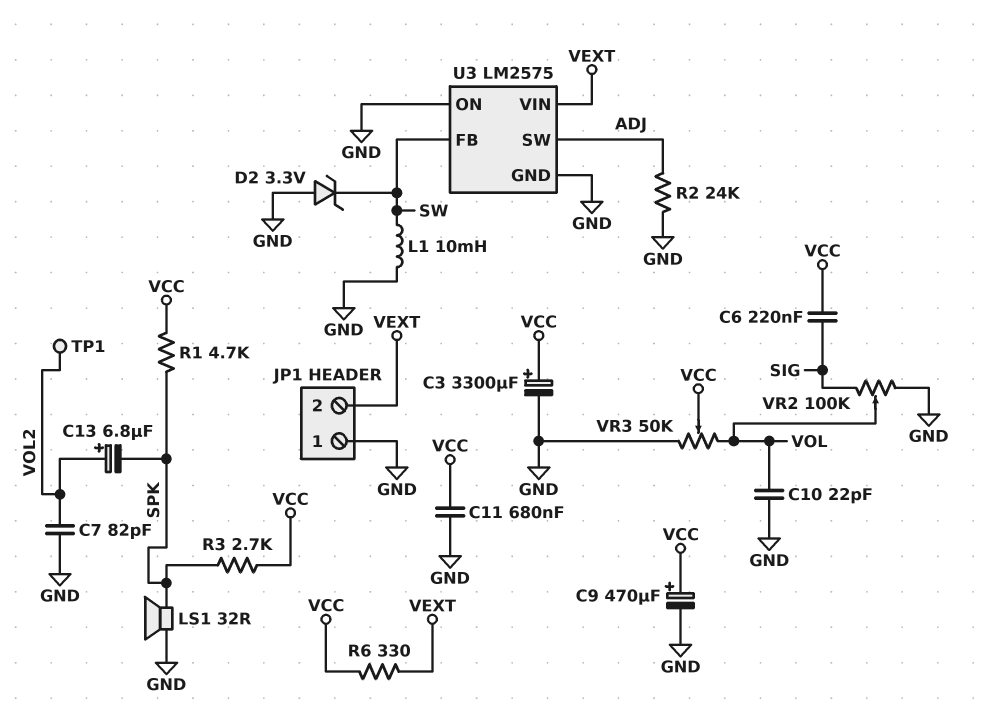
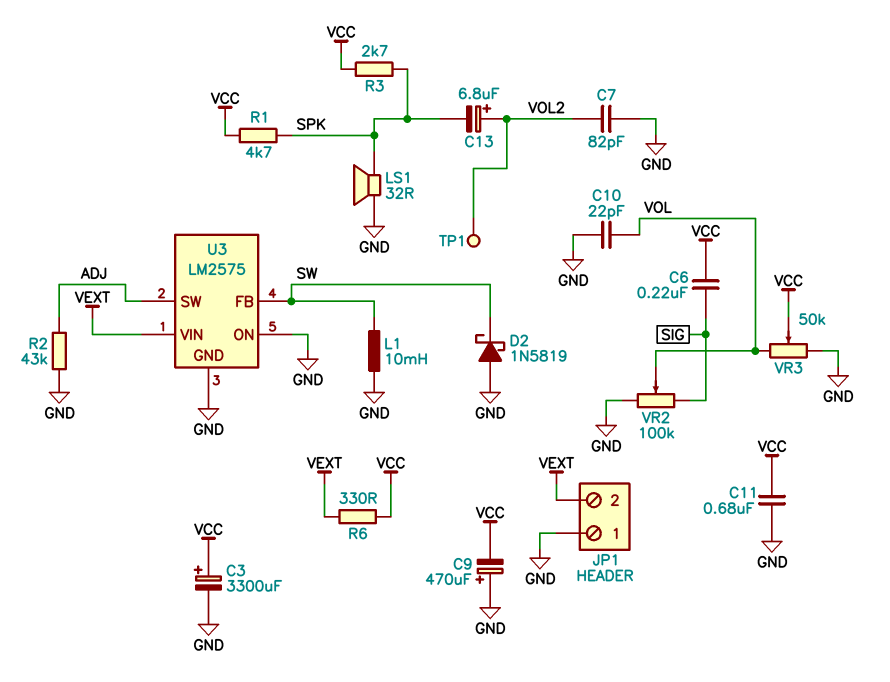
C9: 470uF (plus VCC, minus GND) -> 470uF (plus GND, minus VCC)
D2: zener 3.3V (A GND, K SW) -> schottky 1N5819 (A GND, K SW)
R2: 24k (ADJ, GND) -> 43k (ADJ, GND)

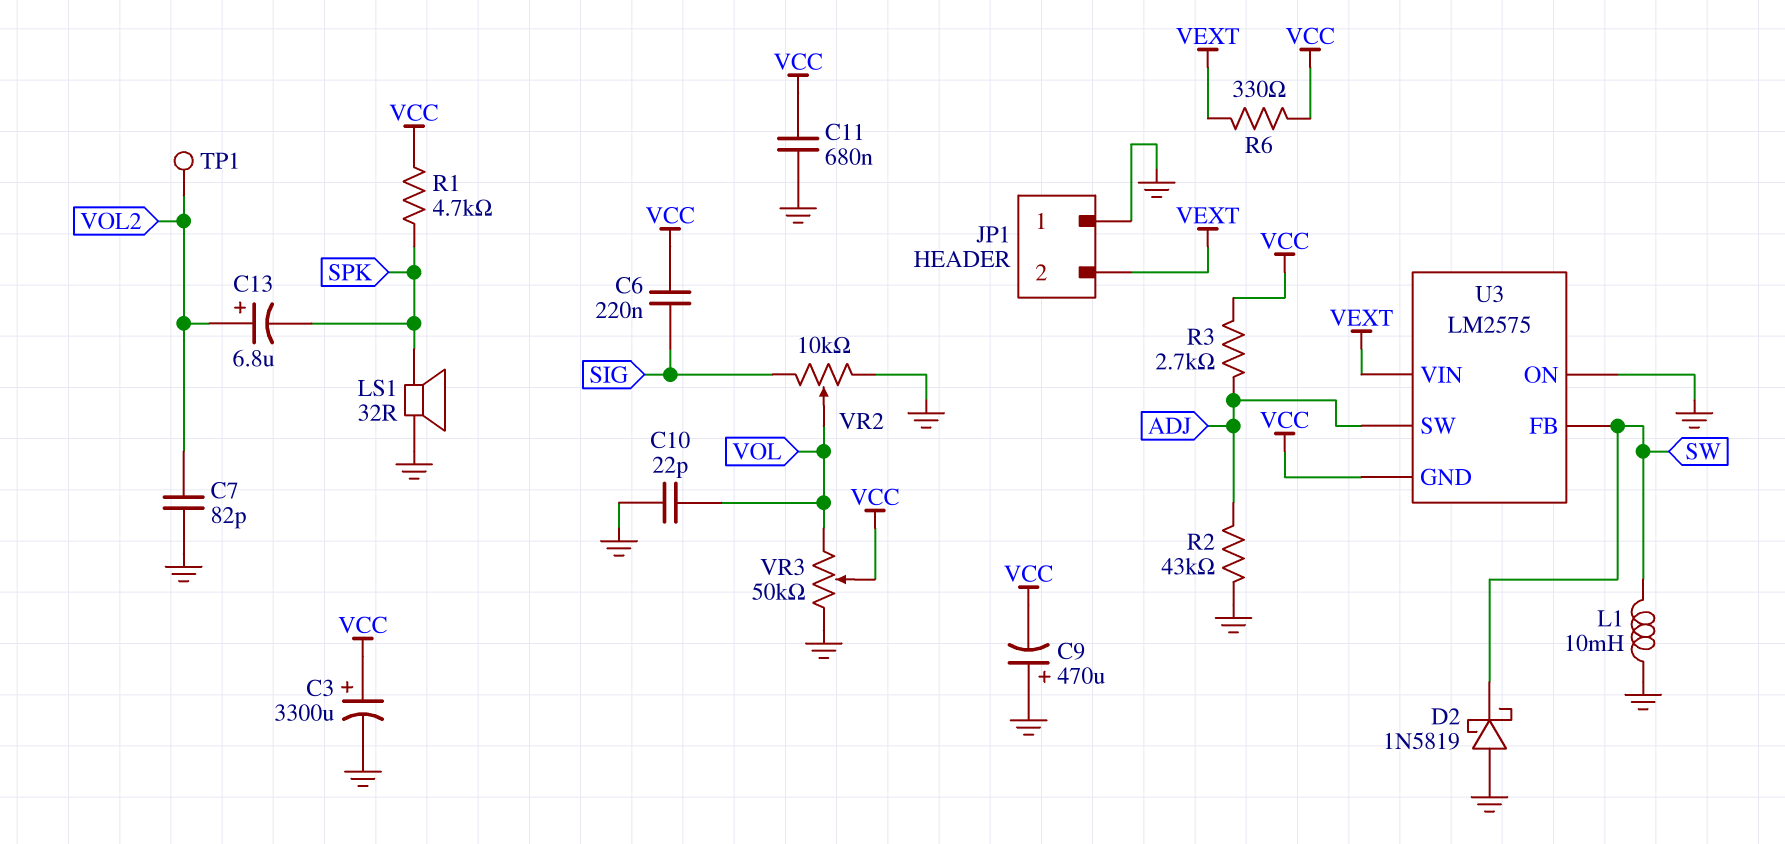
R3: 2.7k (SPK, VCC) -> 2.7k (ADJ, VCC)
U3 pin GND: GND -> VCC
VR2: 100k (GND, SIG, wiper VOL) -> 10k (GND, SIG, wiper VOL)

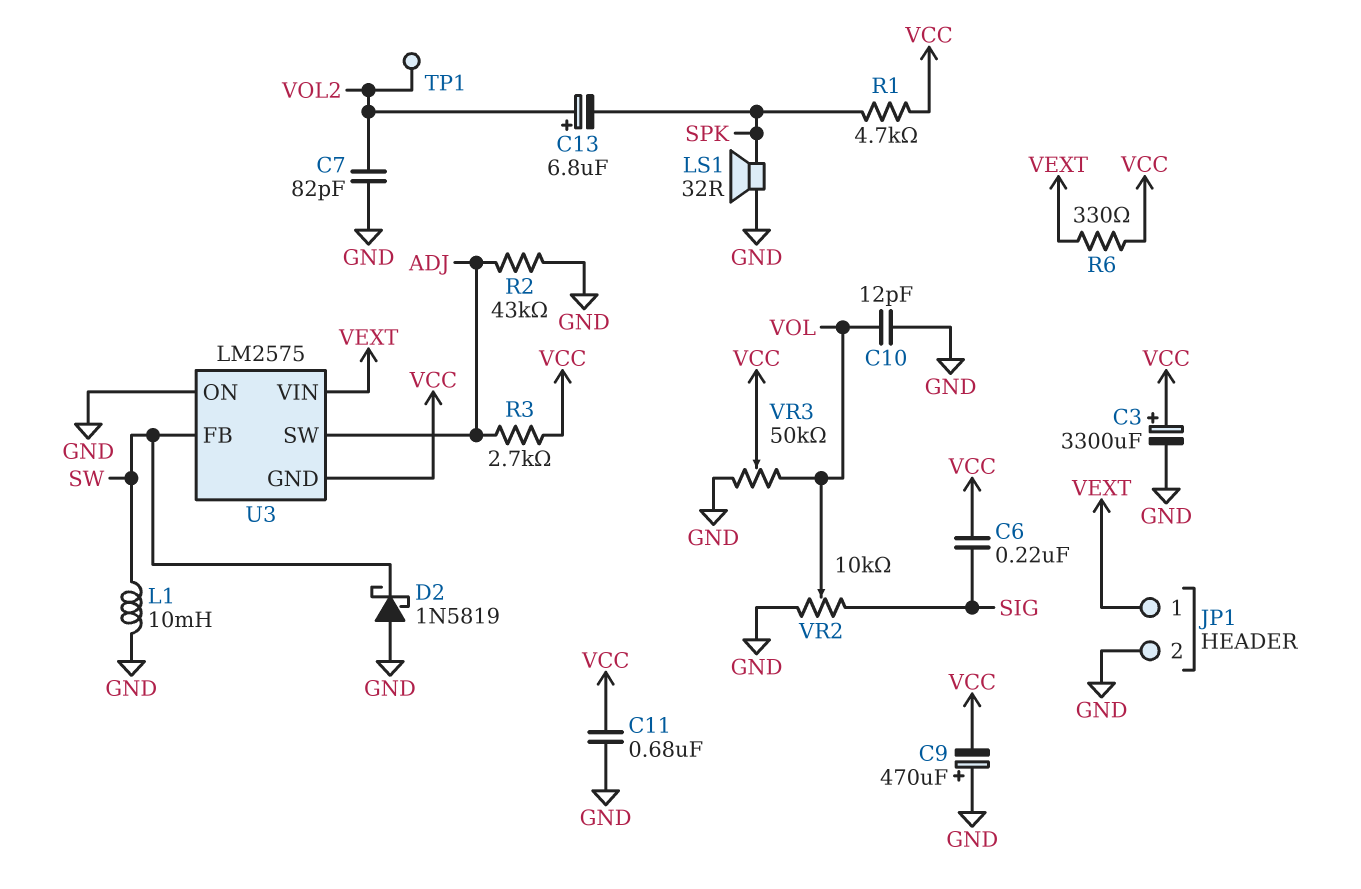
C10: 22pF (GND, VOL) -> 12pF (GND, VOL)
JP1 pin 1: GND -> VEXT
JP1 pin 2: VEXT -> GND

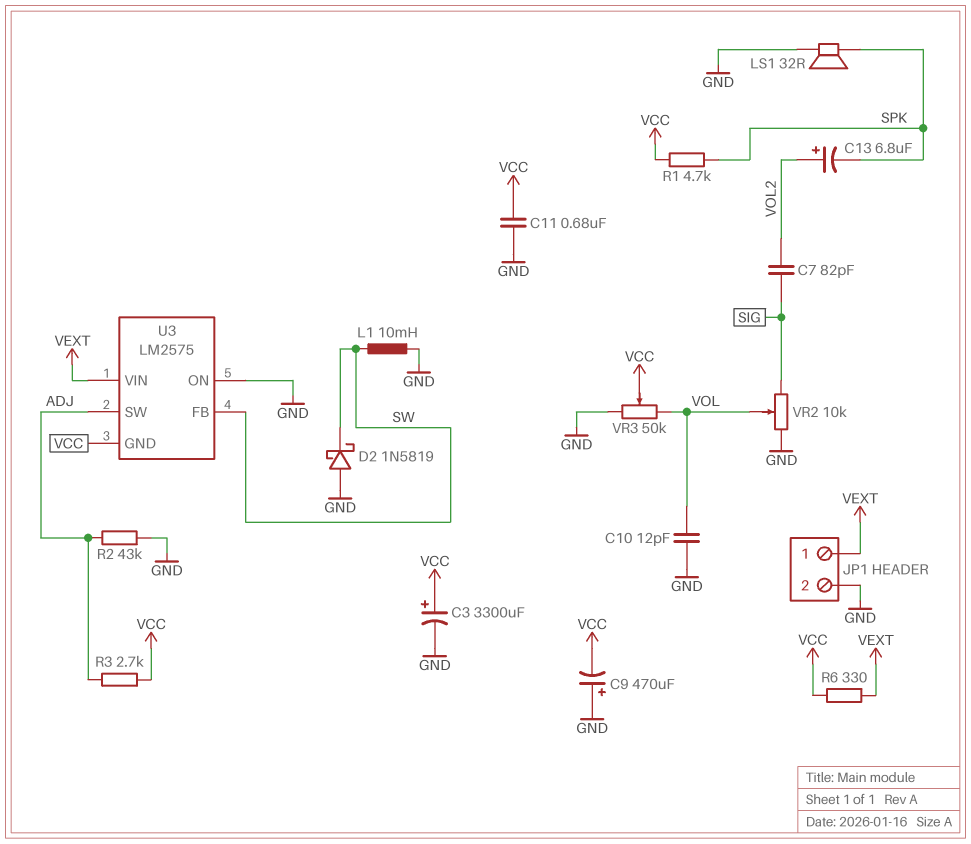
C6: 220nF (SIG, VCC) -> none
C7: 82pF (GND, VOL2) -> 82pF (SIG, VOL2)
TP1: test point (VOL2) -> none

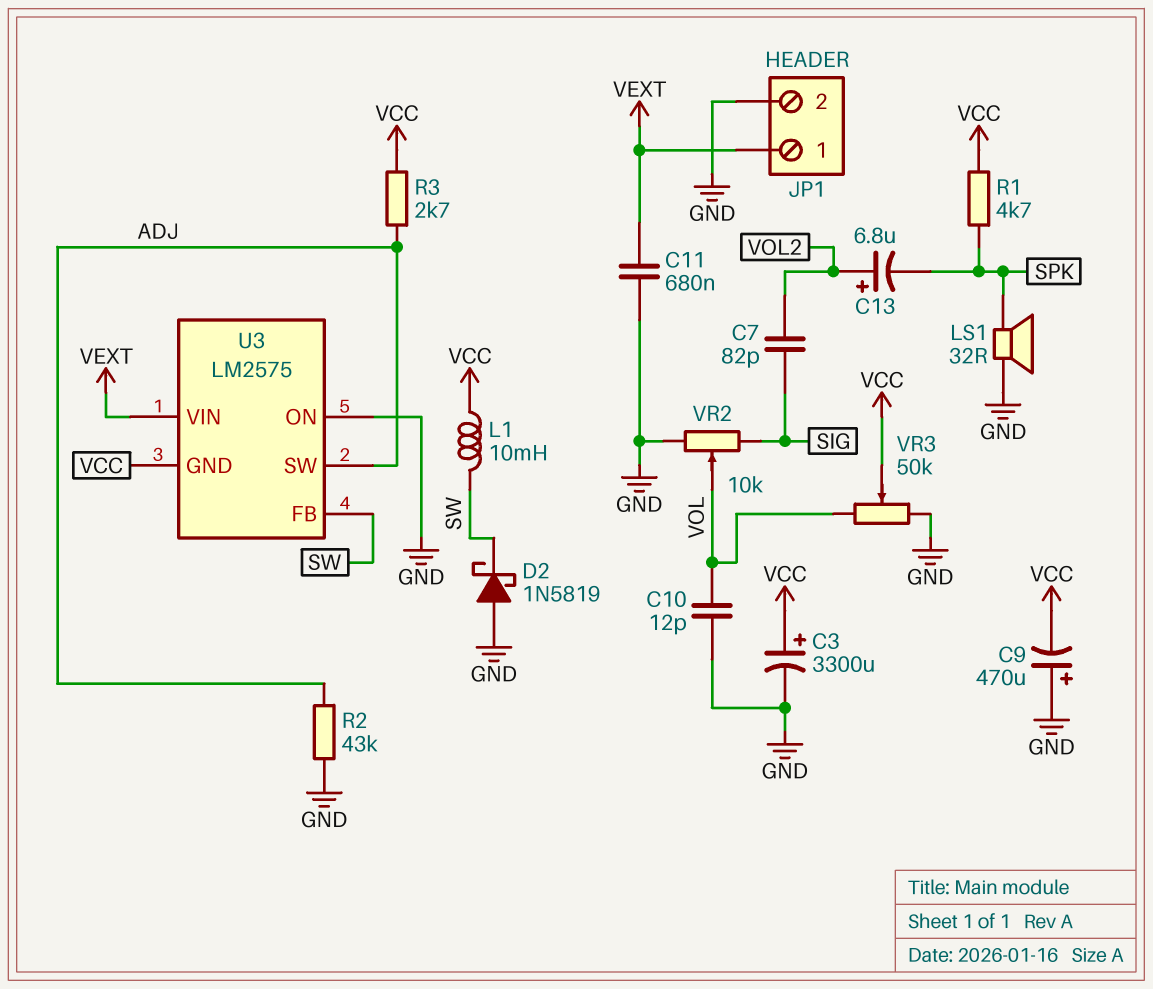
C11: 680nF (GND, VCC) -> 680nF (GND, VEXT)
L1: 10mH (GND, SW) -> 10mH (SW, VCC)
R6: 330 (VCC, VEXT) -> none

